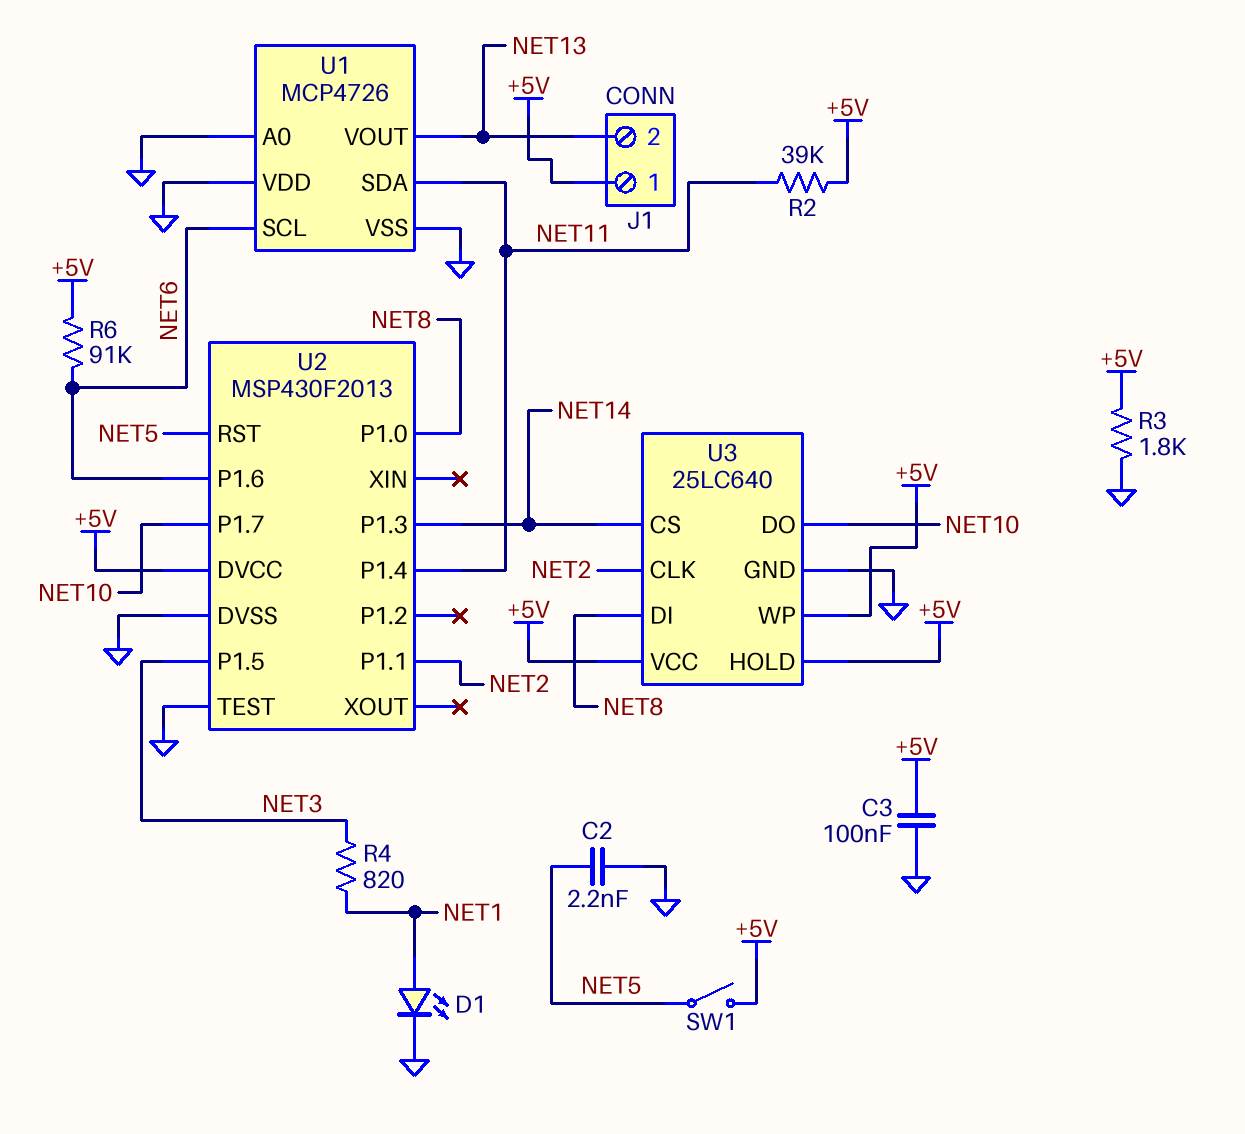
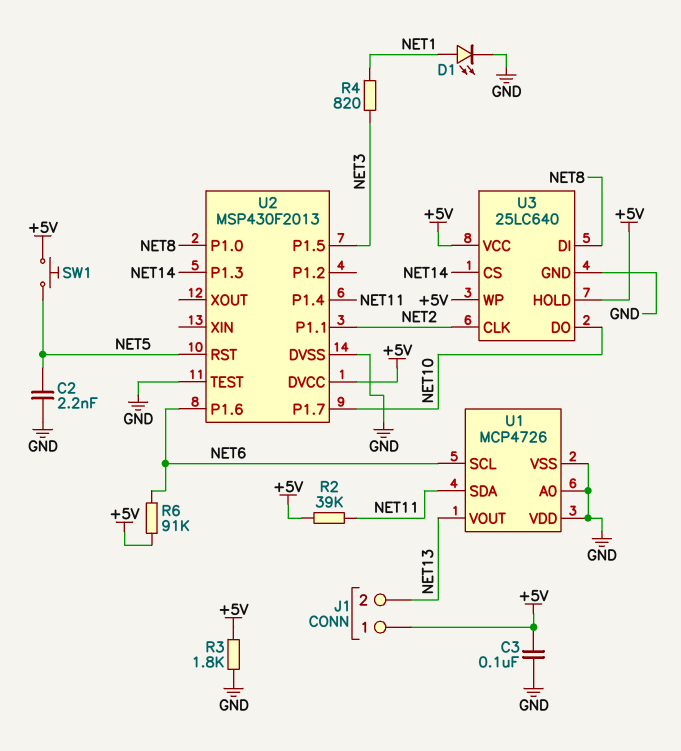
SW1: switch (+5V, NET5) -> button (+5V, NET5)

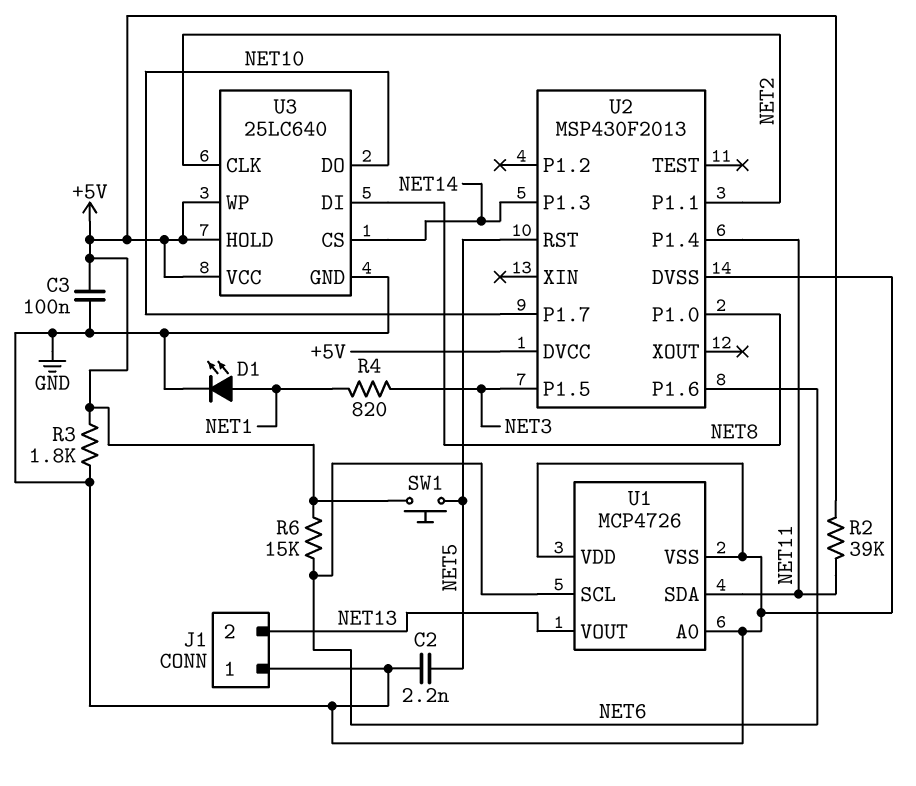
J1 pin 1: +5V -> GND
R6: 91k (+5V, NET6) -> 15k (+5V, NET6)
U2 pin TEST: GND -> none

